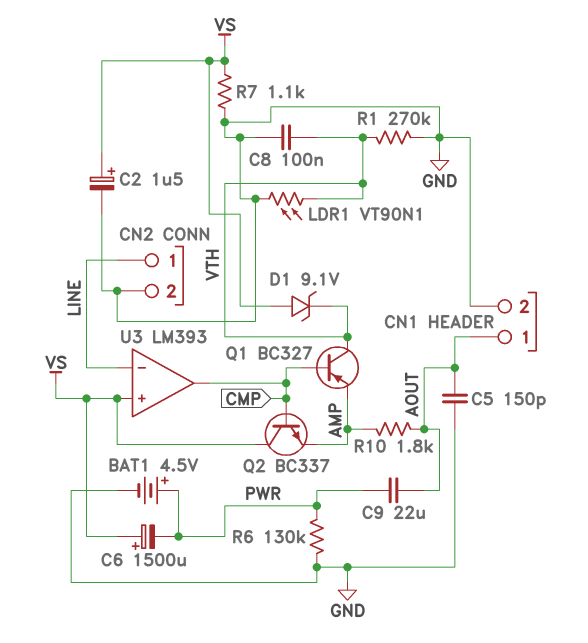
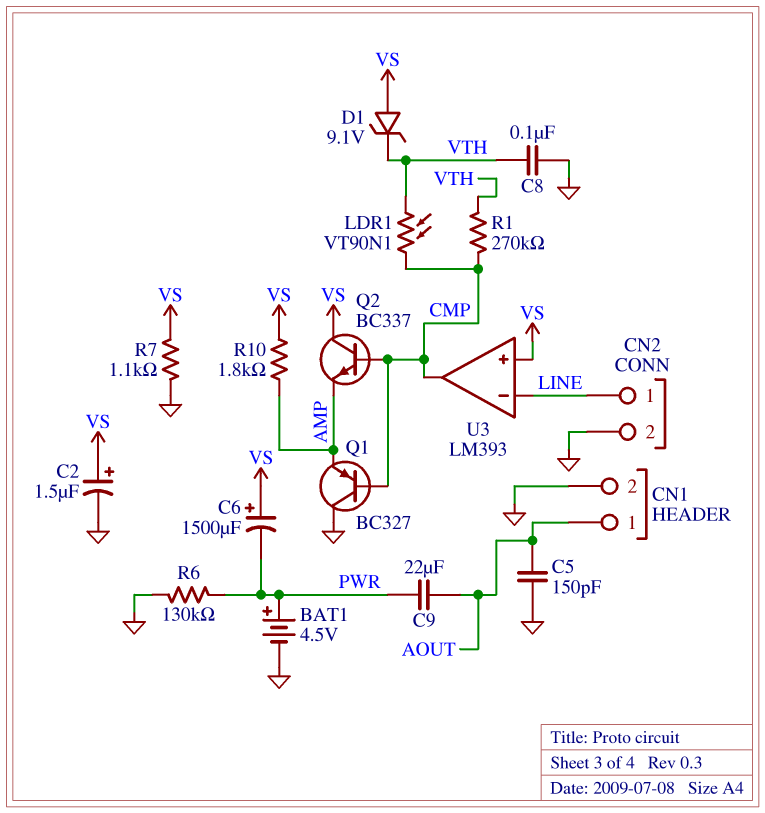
LDR1: VT90N1 (GND, VTH) -> VT90N1 (CMP, VTH)
Q1: PNP BC327 (B CMP, C VTH, E AMP) -> PNP BC327 (B CMP, C GND, E AMP)
R1: 270k (GND, VTH) -> 270k (CMP, VTH)
R10: 1.8k (AMP, AOUT) -> 1.8k (AMP, VS)

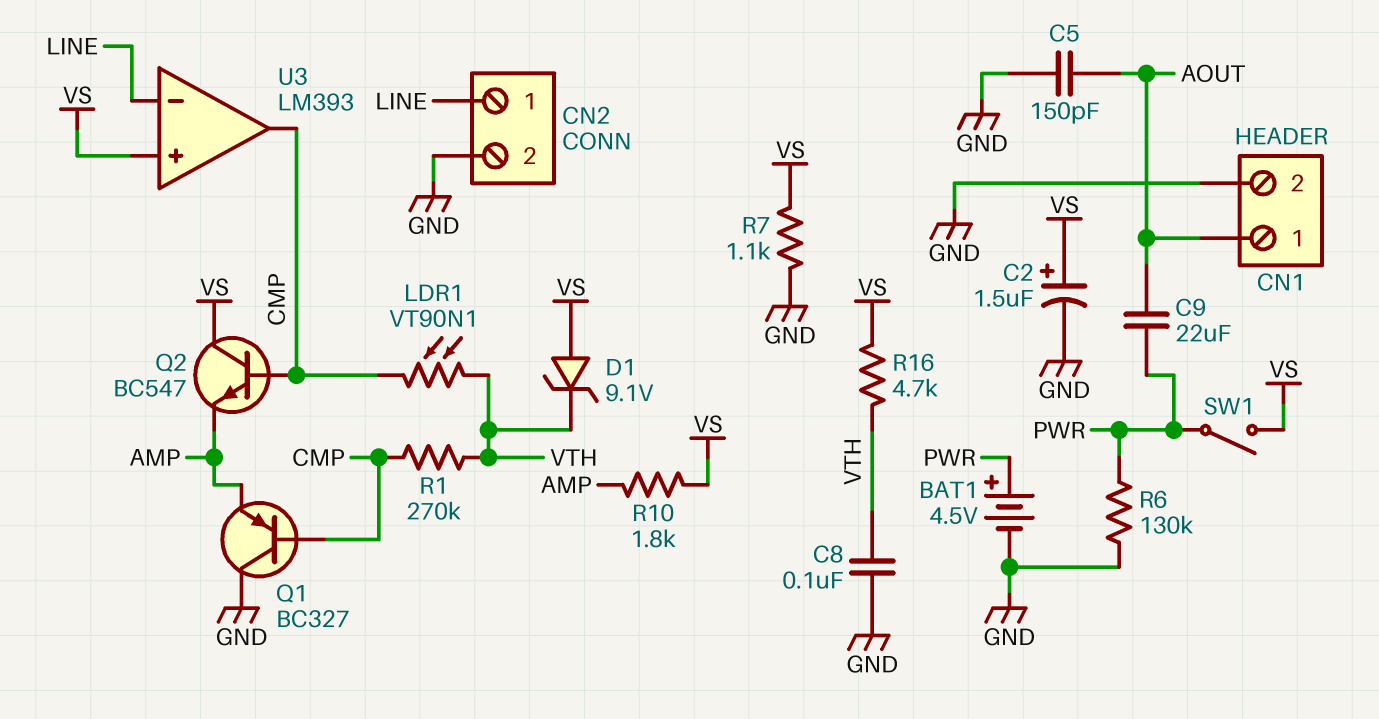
C6: 1500uF (plus VS, minus PWR) -> none
Q2: NPN BC337 (B CMP, C VS, E AMP) -> NPN BC547 (B CMP, C VS, E AMP)
R16: none -> 4.7k (VS, VTH)
SW1: none -> switch (PWR, VS)

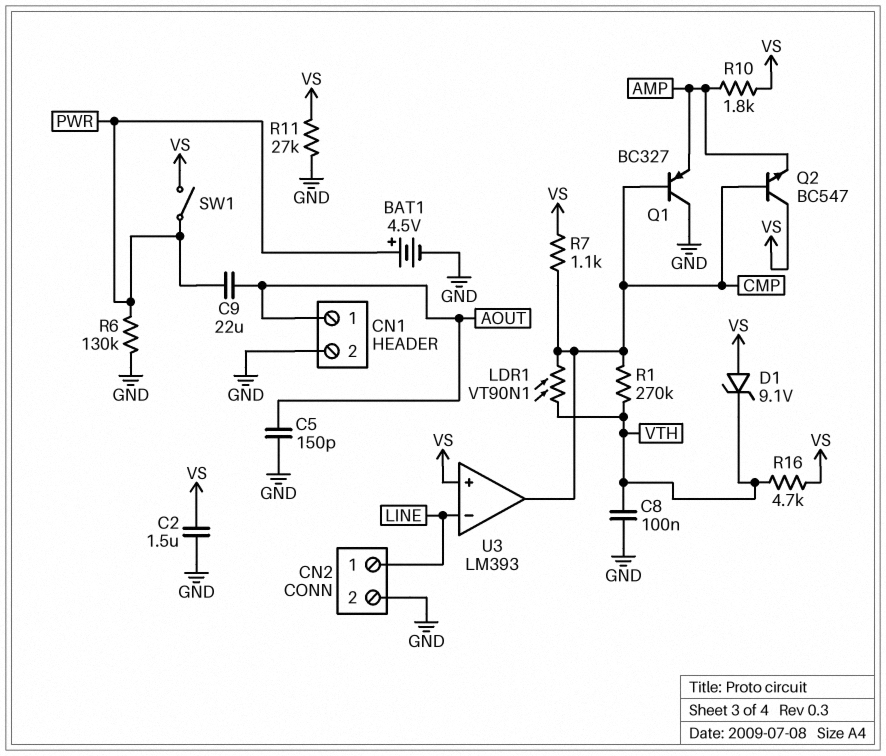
C2: 1.5uF (plus VS, minus GND) -> 1.5uF (GND, VS)
R7: 1.1k (GND, VS) -> 1.1k (CMP, VS)
R11: none -> 27k (GND, VS)

